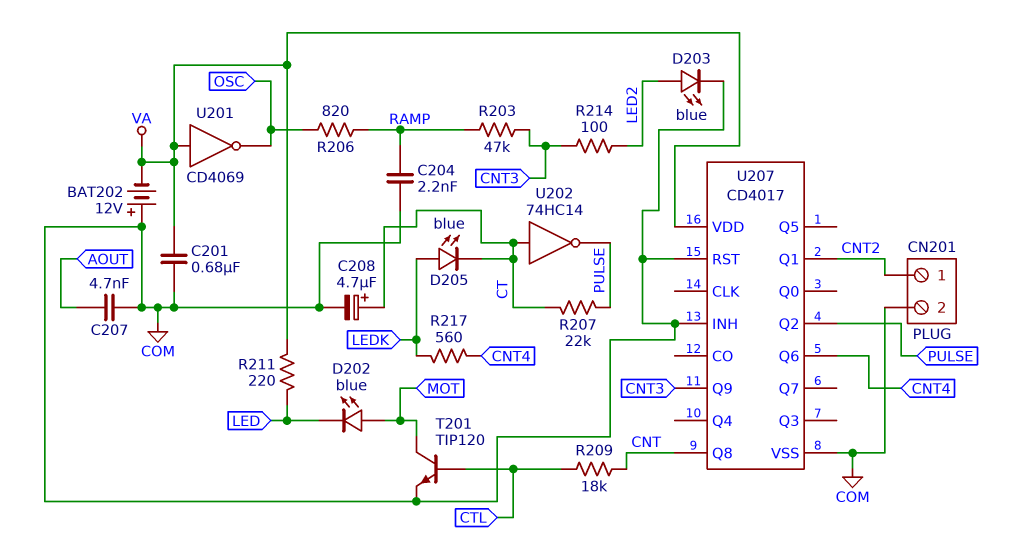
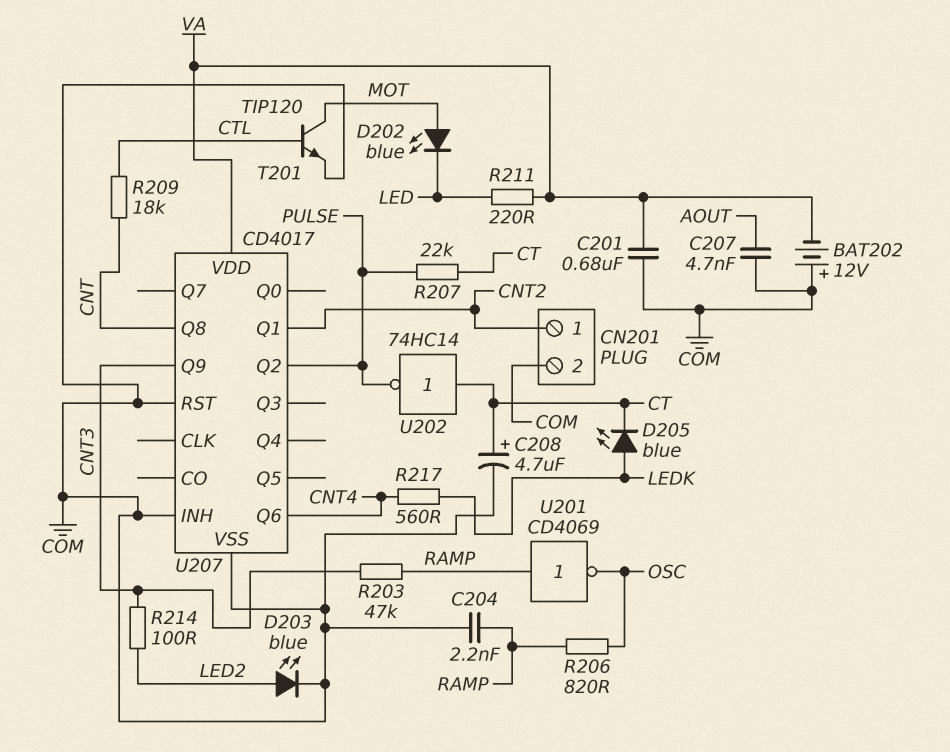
U201: NOT CD4069 (in VA, out OSC) -> NOT CD4069 (in RAMP, out OSC)

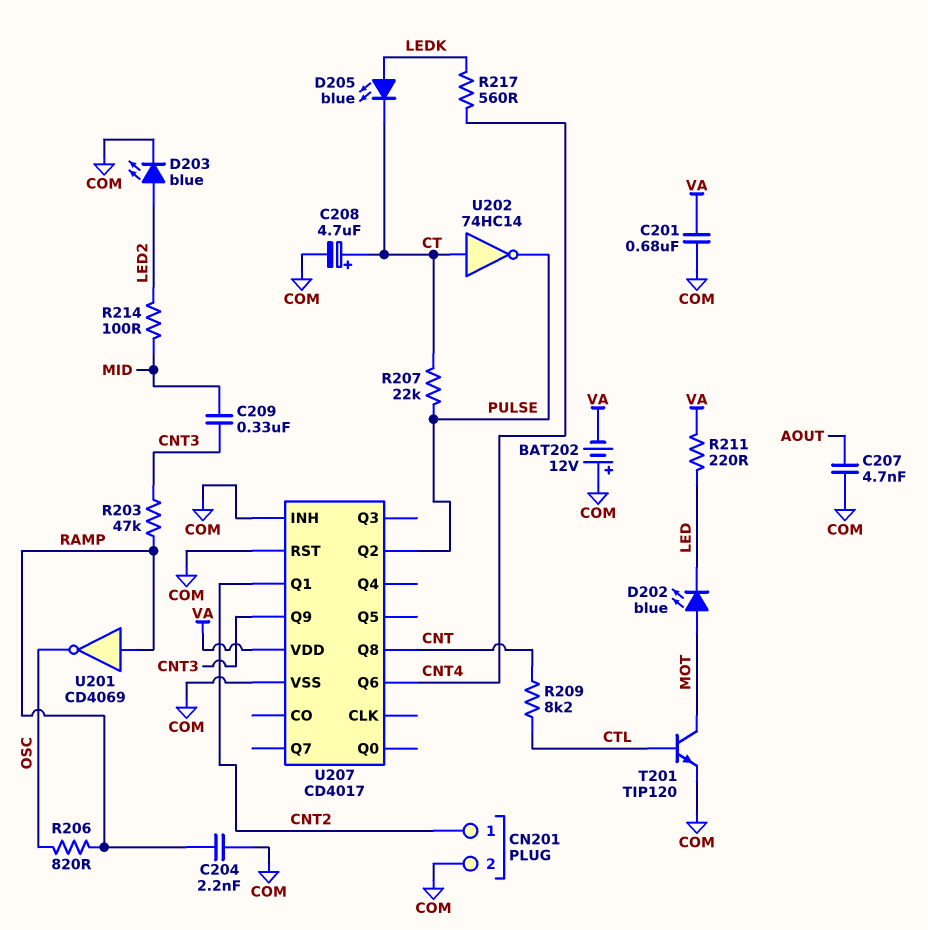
C209: none -> 330nF (CNT3, MID)
R209: 18k (CNT, CTL) -> 8.2k (CNT, CTL)
R214: 100 (CNT3, LED2) -> 100 (LED2, MID)

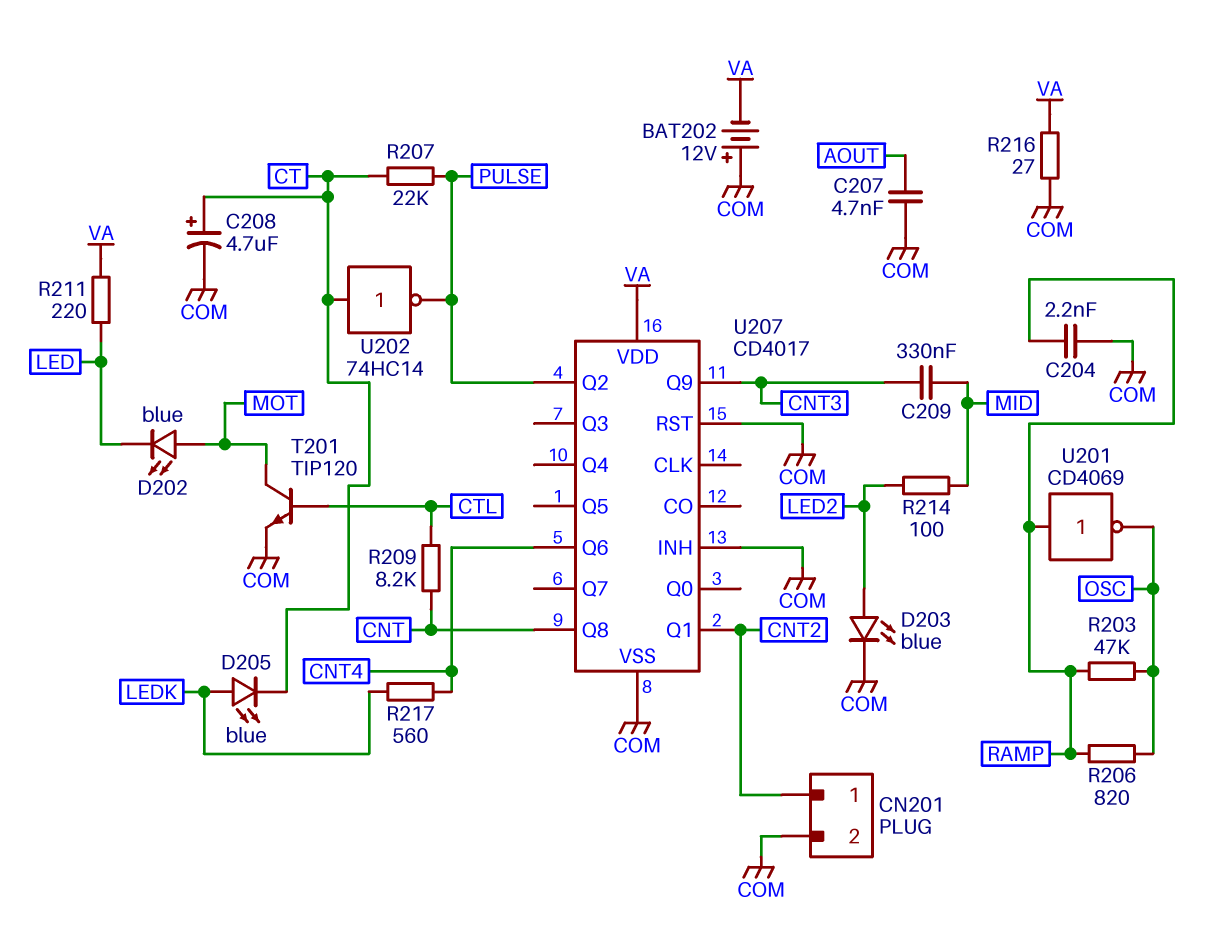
C201: 680nF (COM, VA) -> none
R203: 47k (CNT3, RAMP) -> 47k (OSC, RAMP)
R216: none -> 27 (COM, VA)

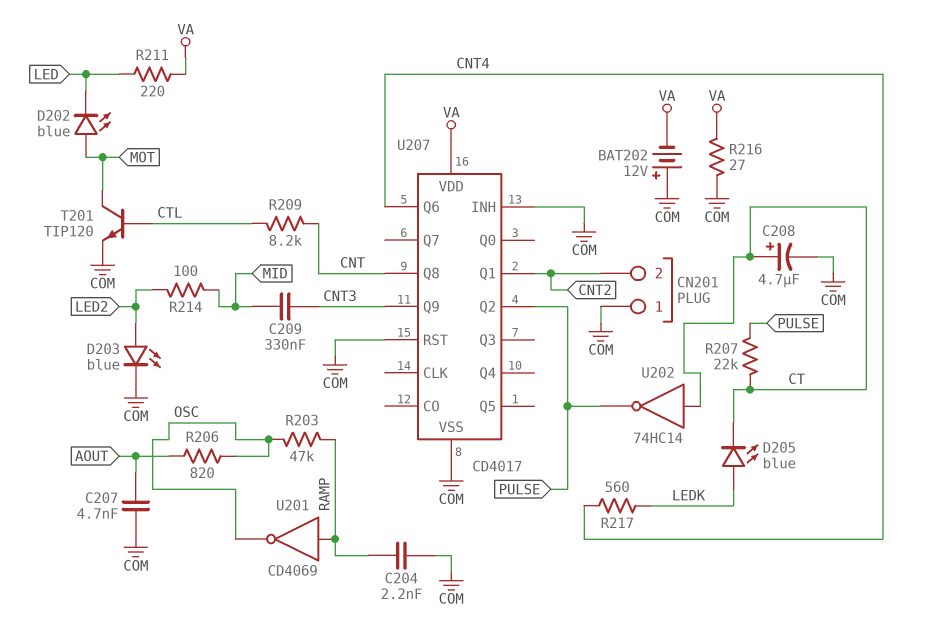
CN201 pin 1: CNT2 -> COM
CN201 pin 2: COM -> CNT2
R206: 820 (OSC, RAMP) -> 820 (AOUT, OSC)

